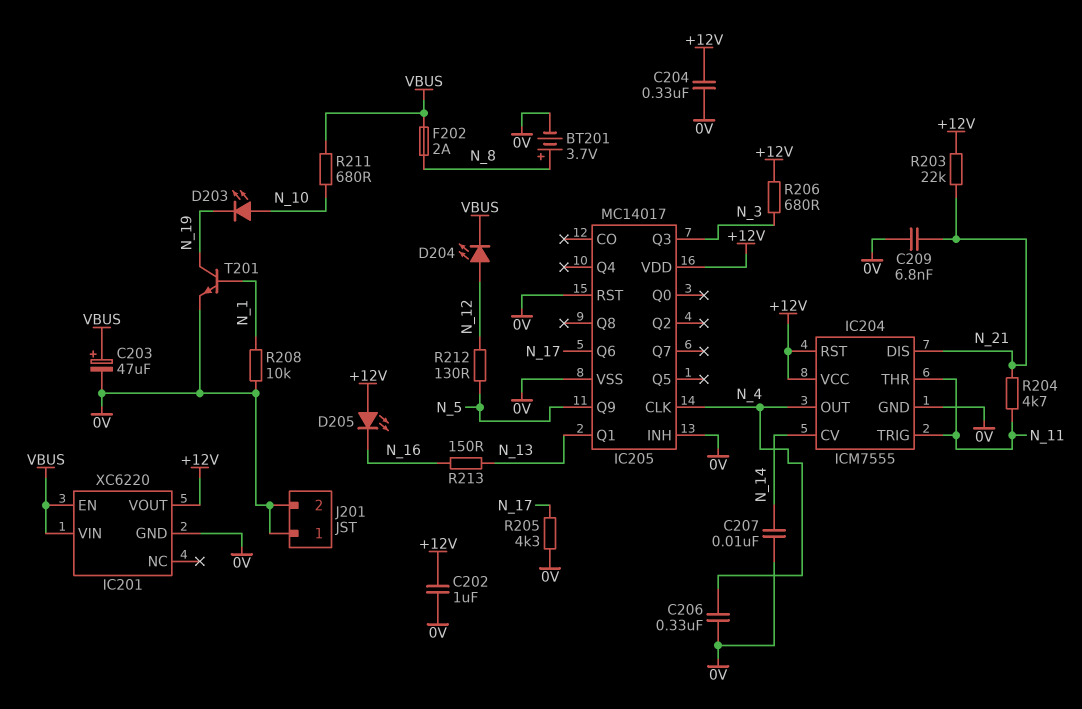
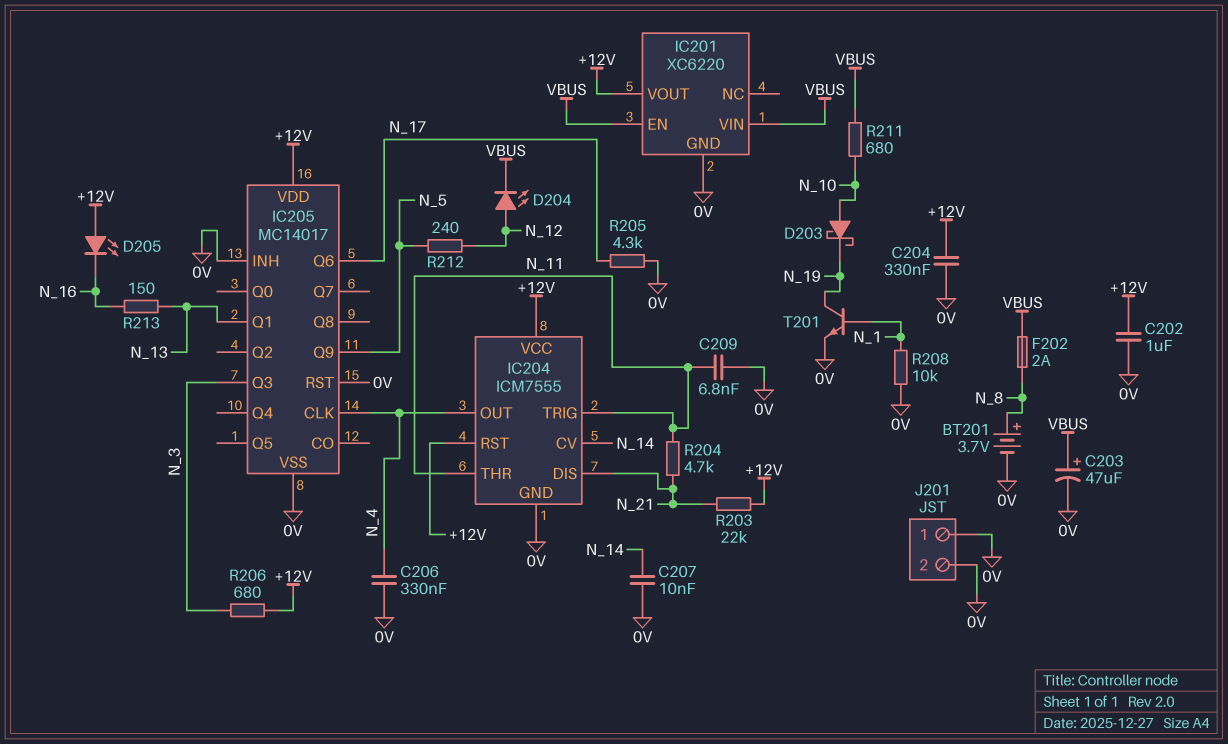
C209: 6.8nF (0V, N_21) -> 6.8nF (0V, N_11)
D203: LED (A N_10, K N_19) -> schottky (A N_10, K N_19)
R212: 130 (N_5, N_12) -> 240 (N_5, N_12)

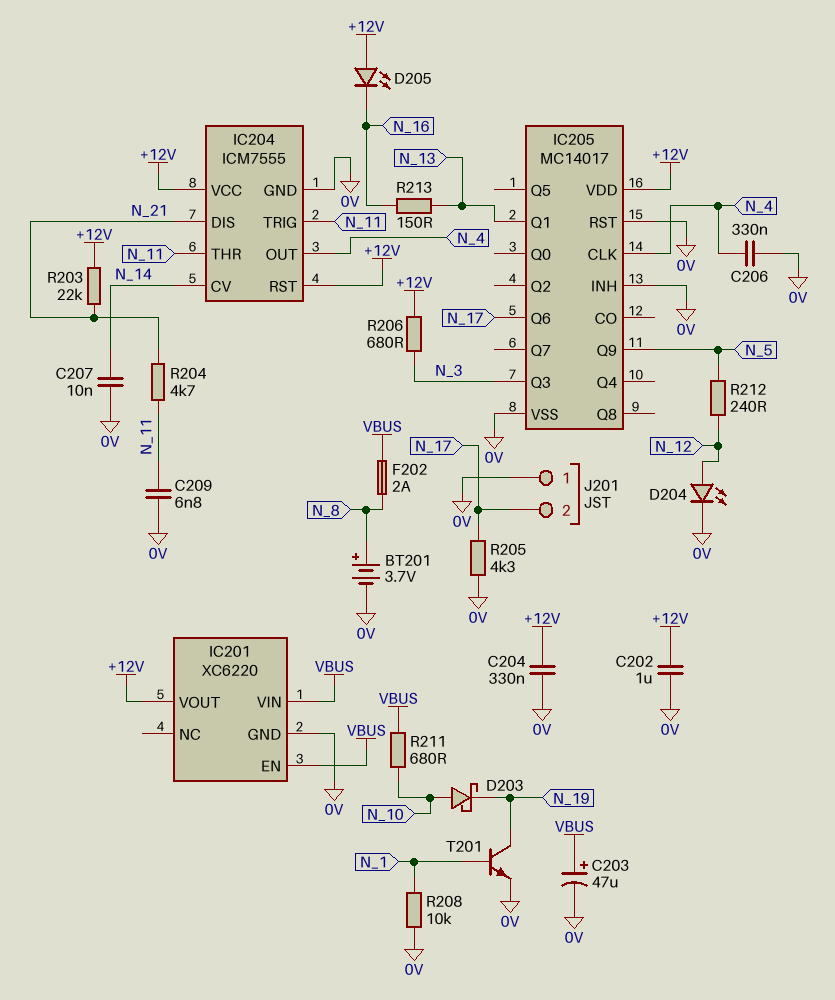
D204: LED (A N_12, K VBUS) -> LED (A N_12, K 0V)
J201 pin 2: 0V -> N_17

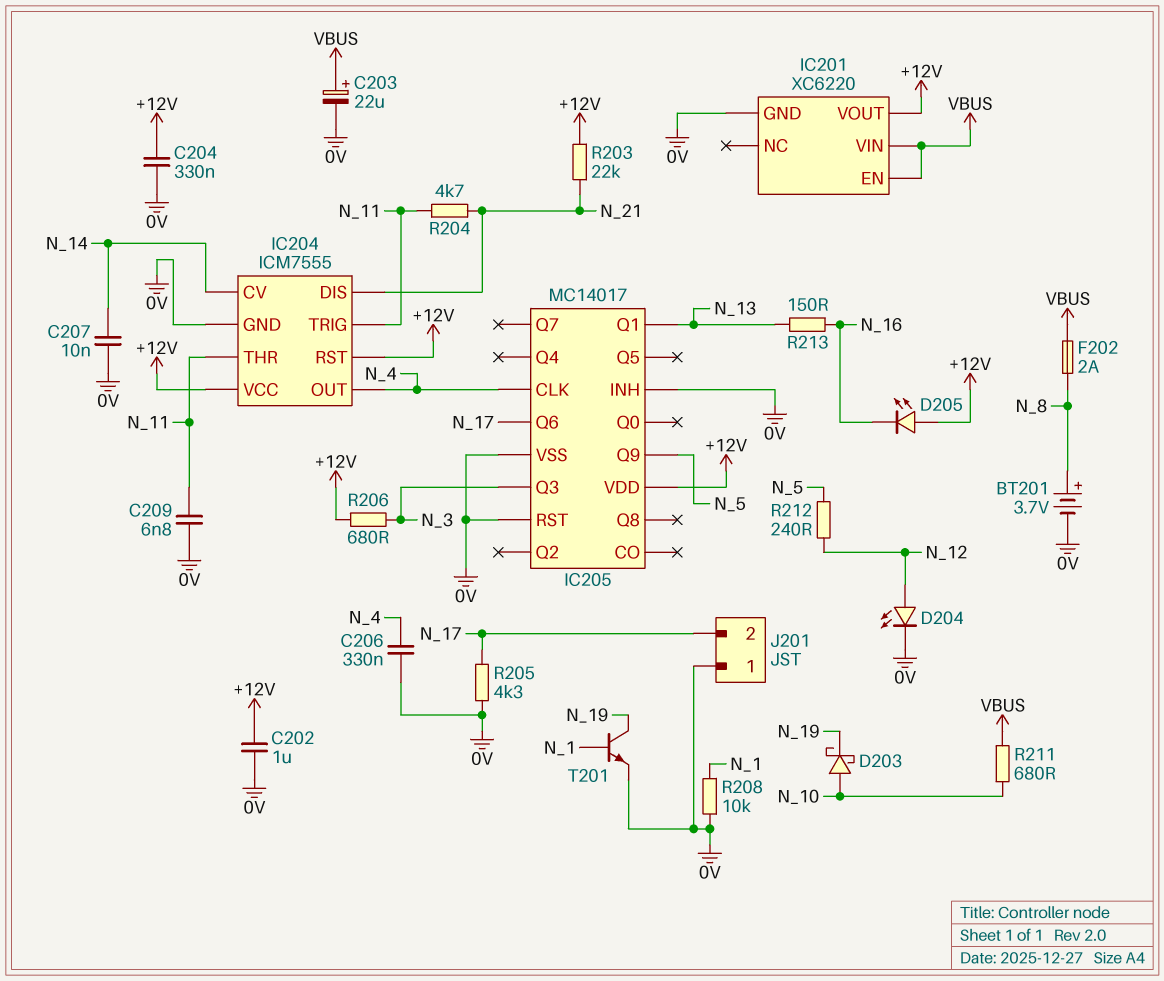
C203: 47uF (plus VBUS, minus 0V) -> 22uF (plus VBUS, minus 0V)

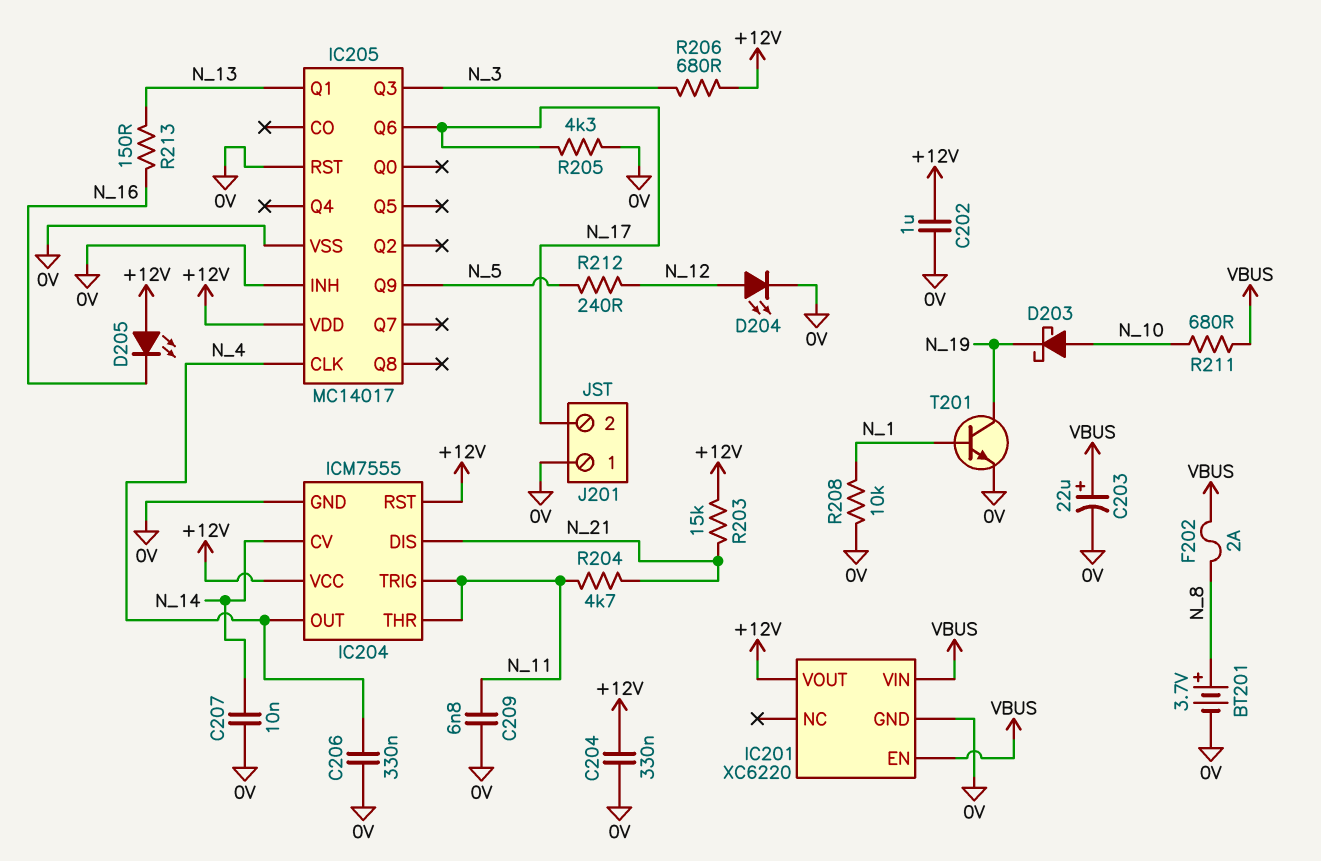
R203: 22k (+12V, N_21) -> 15k (+12V, N_21)

